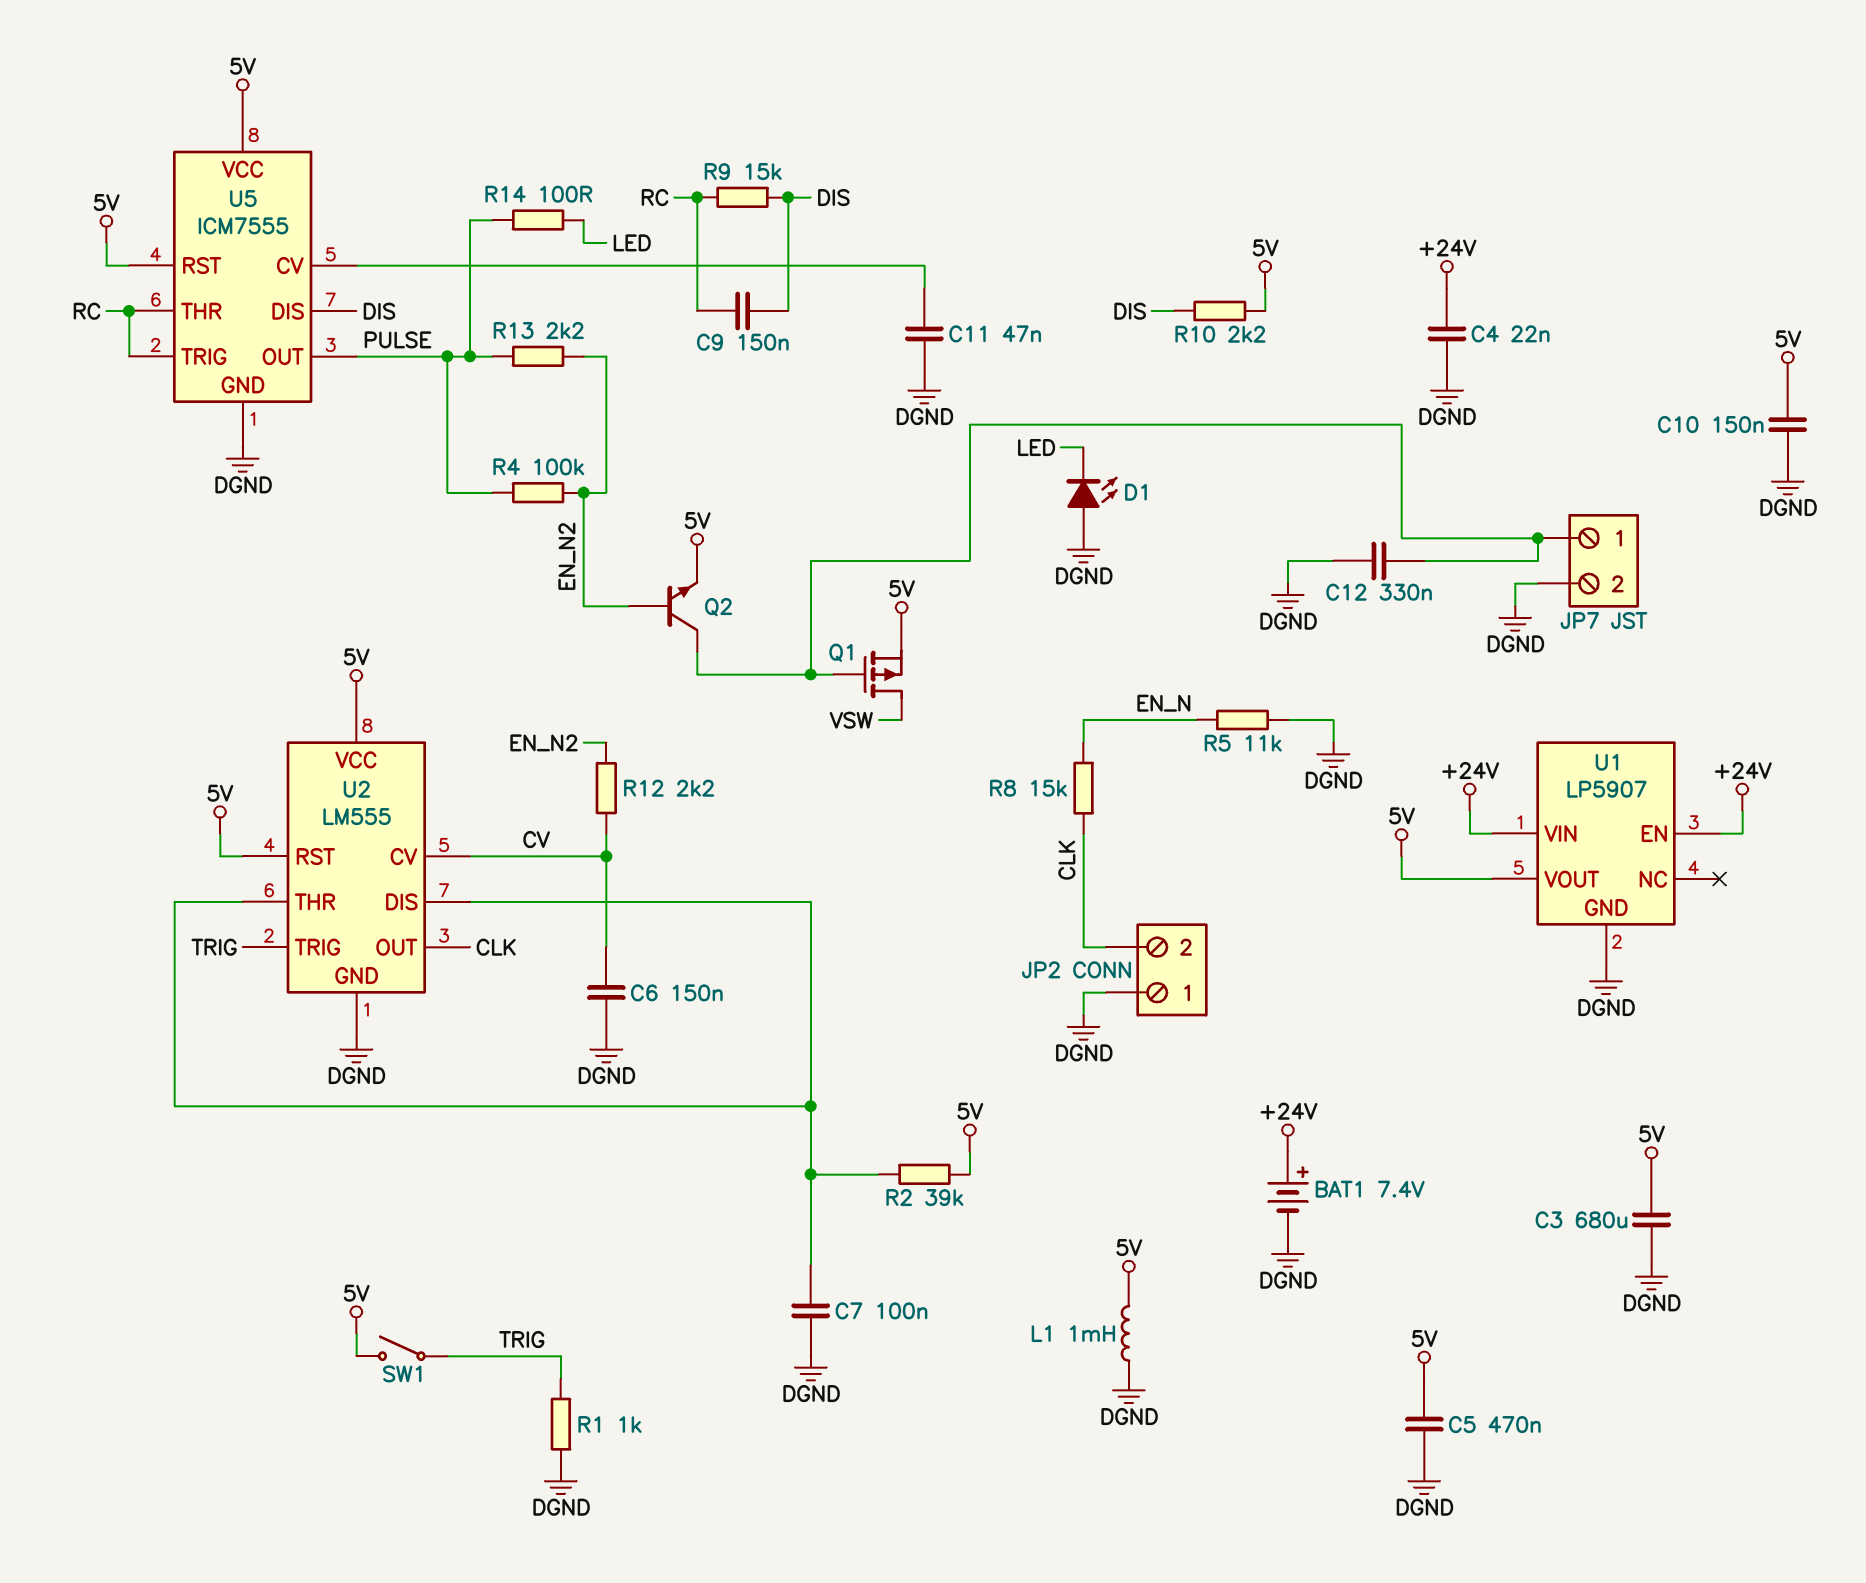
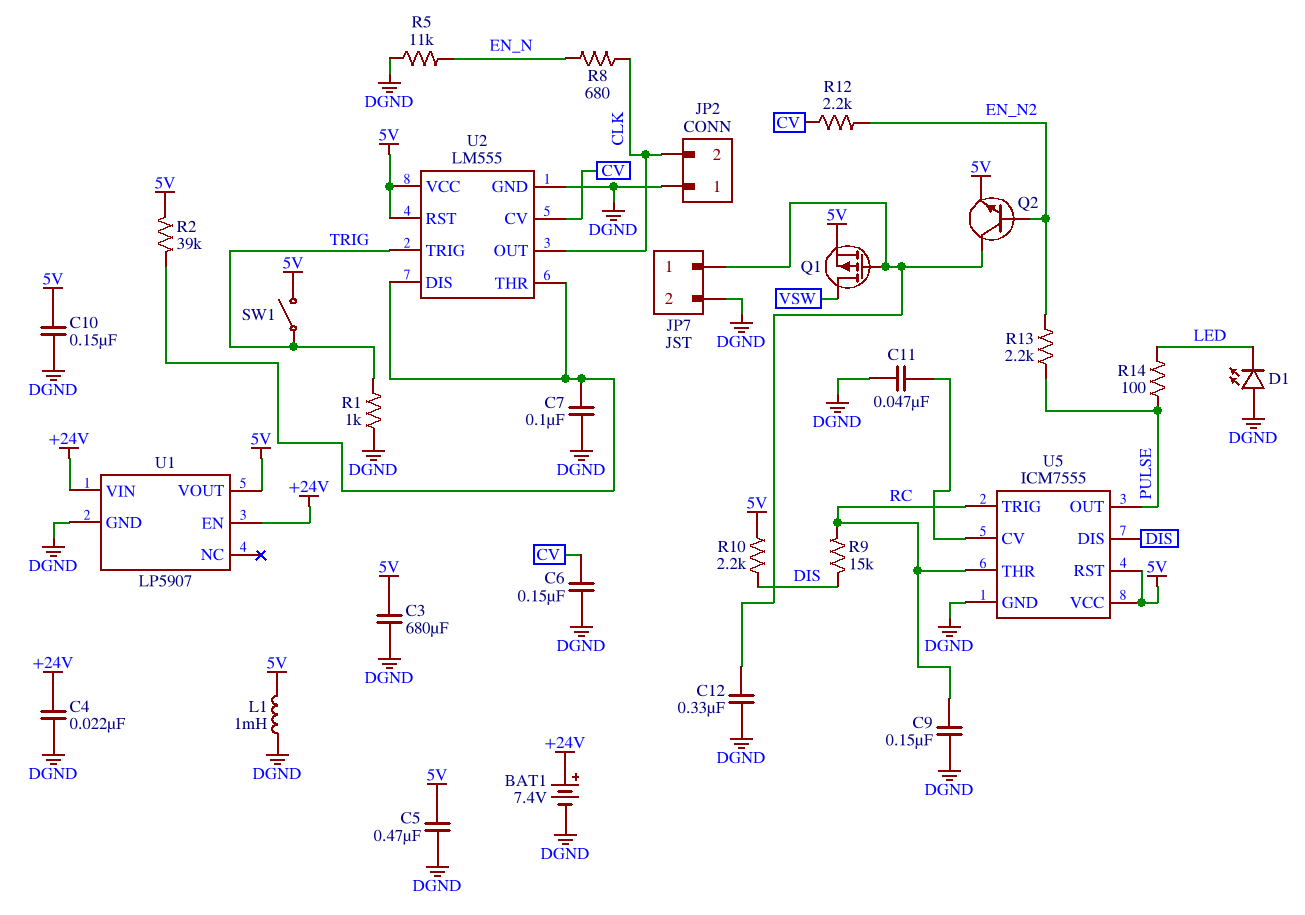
C9: 150nF (DIS, RC) -> 150nF (DGND, RC)
R4: 100k (EN_N2, PULSE) -> none
R8: 15k (CLK, EN_N) -> 680 (CLK, EN_N)

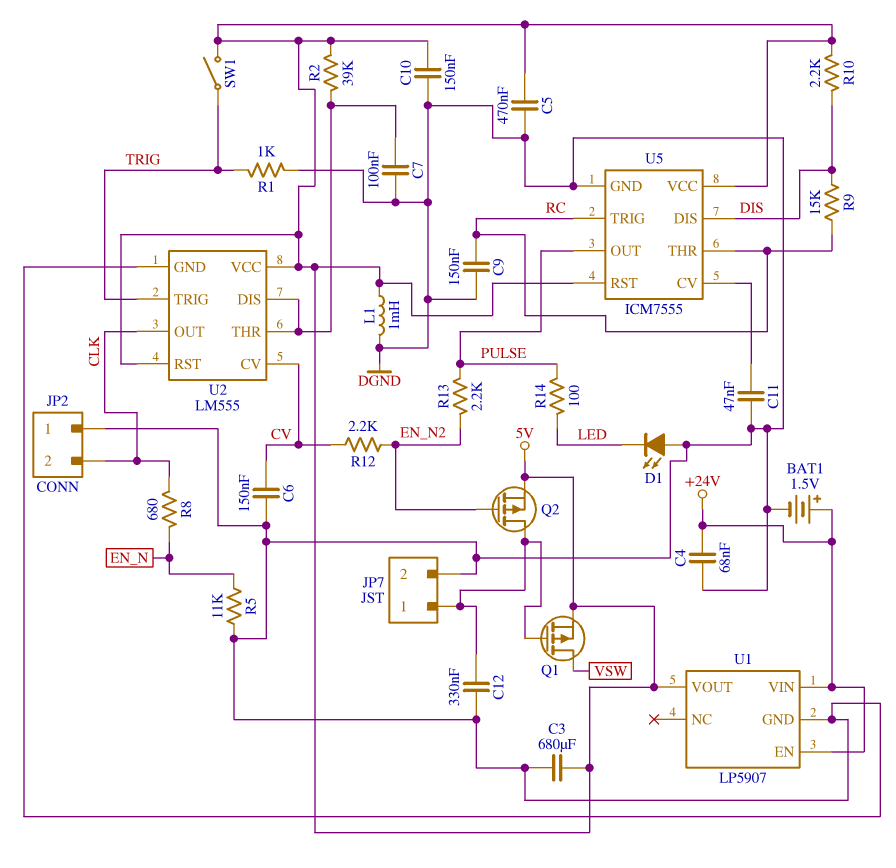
BAT1: 7.4V (plus +24V, minus DGND) -> 1.5V (plus +24V, minus DGND)
C4: 22nF (+24V, DGND) -> 68nF (+24V, DGND)
Q2: NPN (B EN_N2, C JP7/1, E 5V) -> PMOS (G EN_N2, D JP7/1, S 5V)

